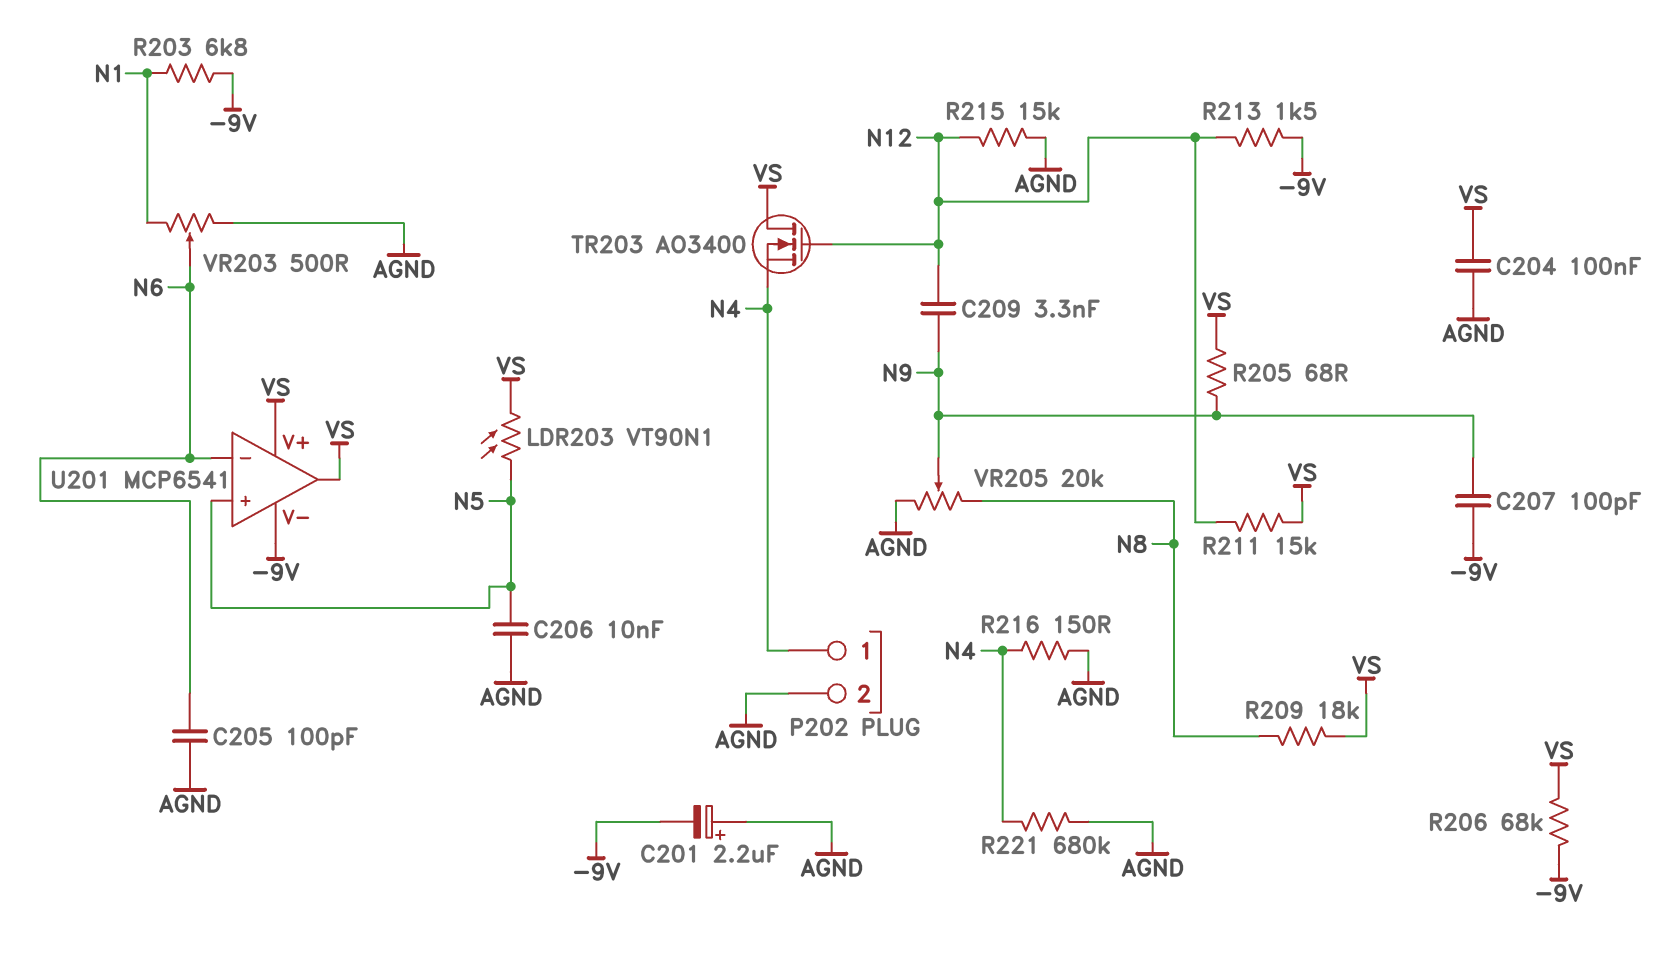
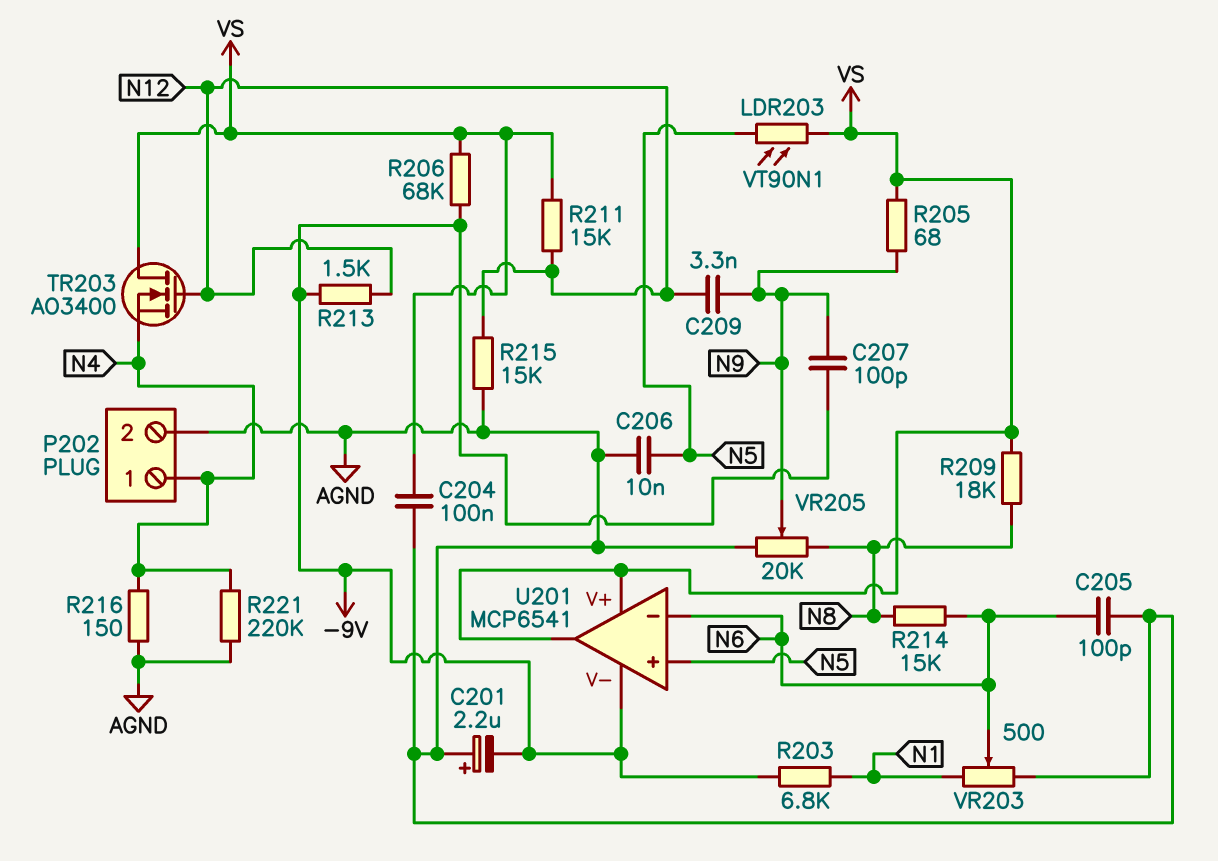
R214: none -> 15k (N6, N8)
R221: 680k (AGND, N4) -> 220k (AGND, N4)

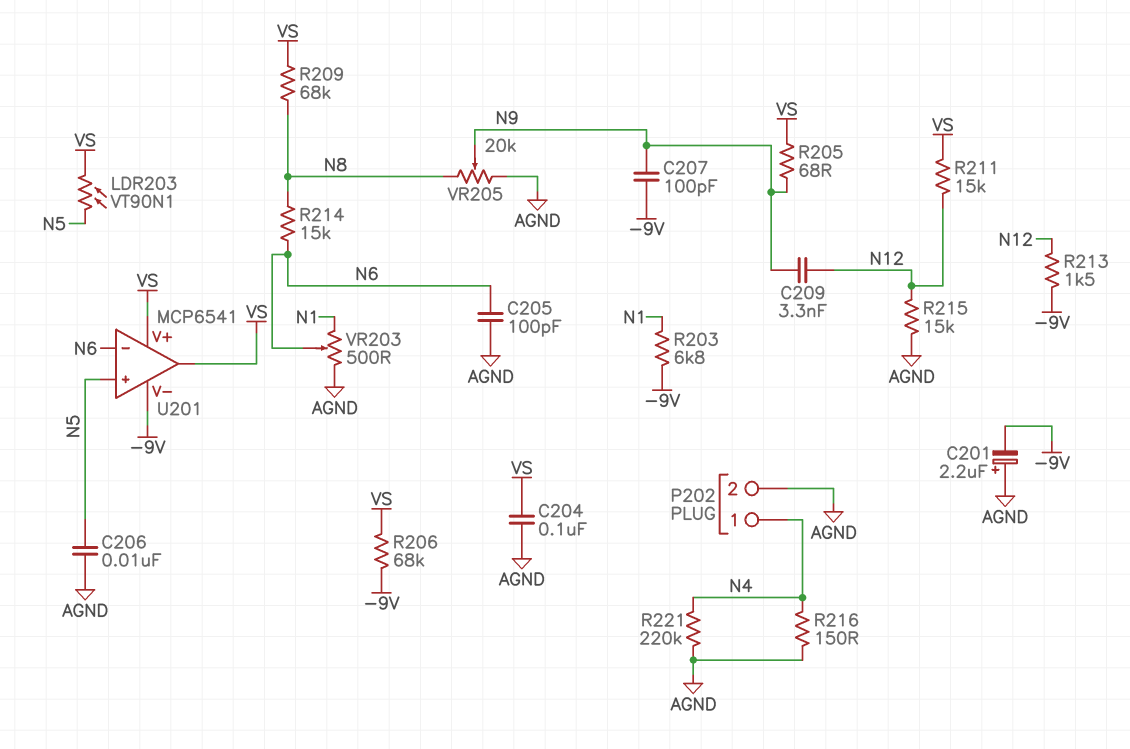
R209: 18k (N8, VS) -> 68k (N8, VS)
TR203: NMOS AO3400 (G N12, D VS, S N4) -> none

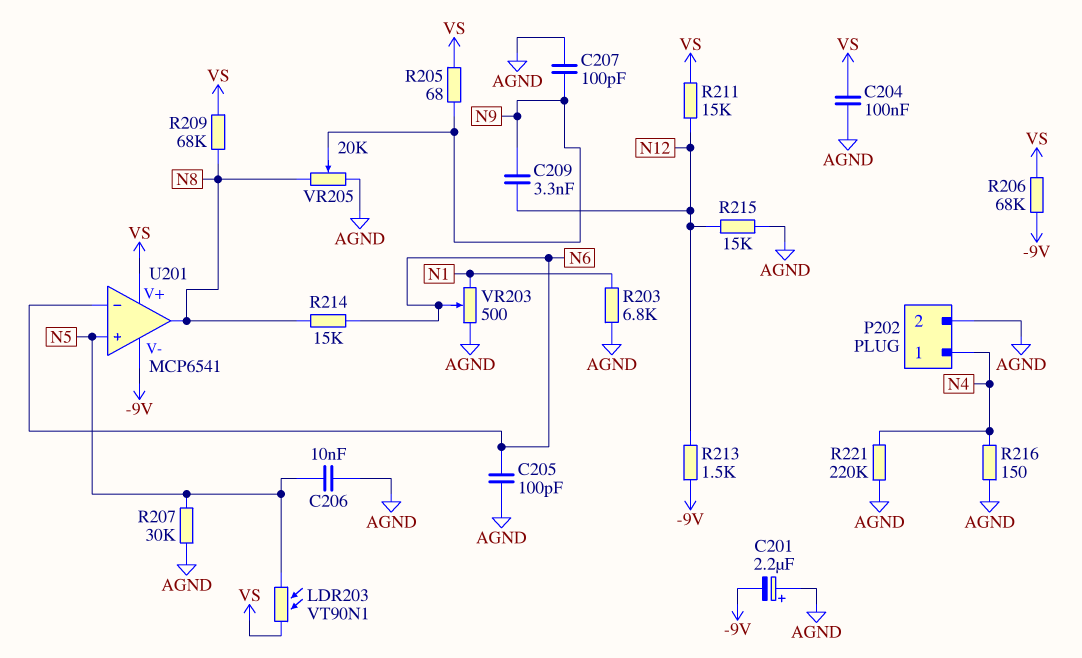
C207: 100pF (-9V, N9) -> 100pF (AGND, N9)
R203: 6.8k (-9V, N1) -> 6.8k (AGND, N1)
R207: none -> 30k (AGND, N5)
U201 pin out: VS -> N8

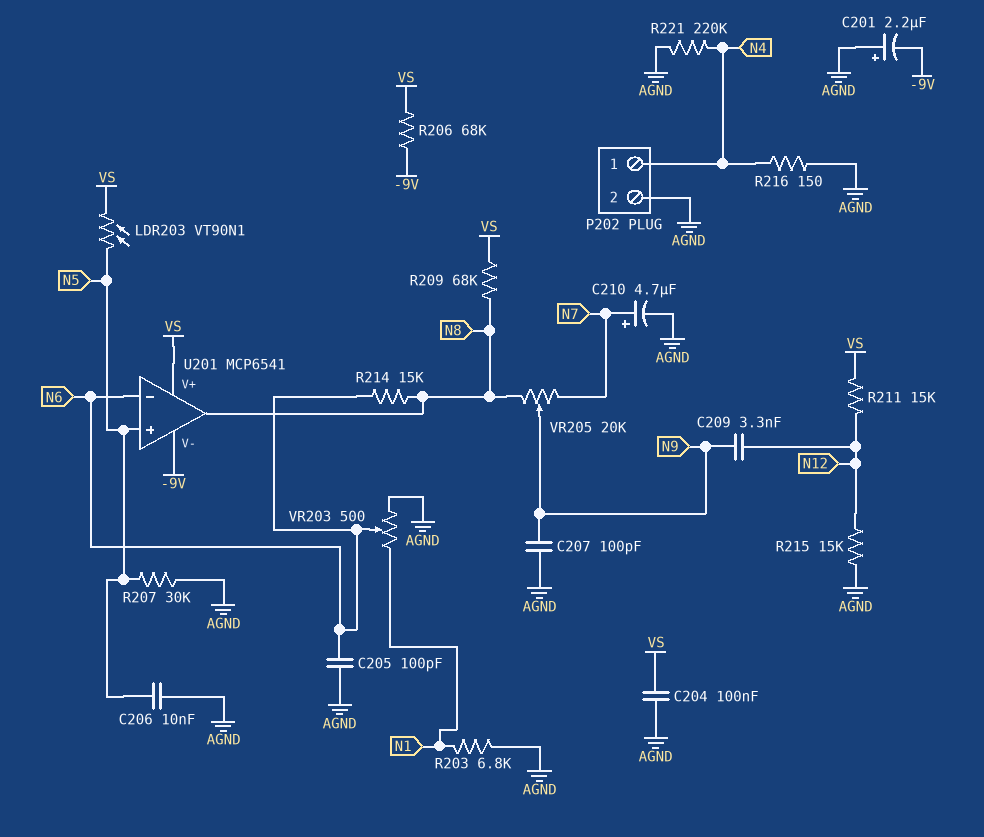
C210: none -> 4.7uF (plus N7, minus AGND)
R205: 68 (N9, VS) -> none
R213: 1.5k (-9V, N12) -> none
VR205: 20k (AGND, N8, wiper N9) -> 20k (N7, N8, wiper N9)

